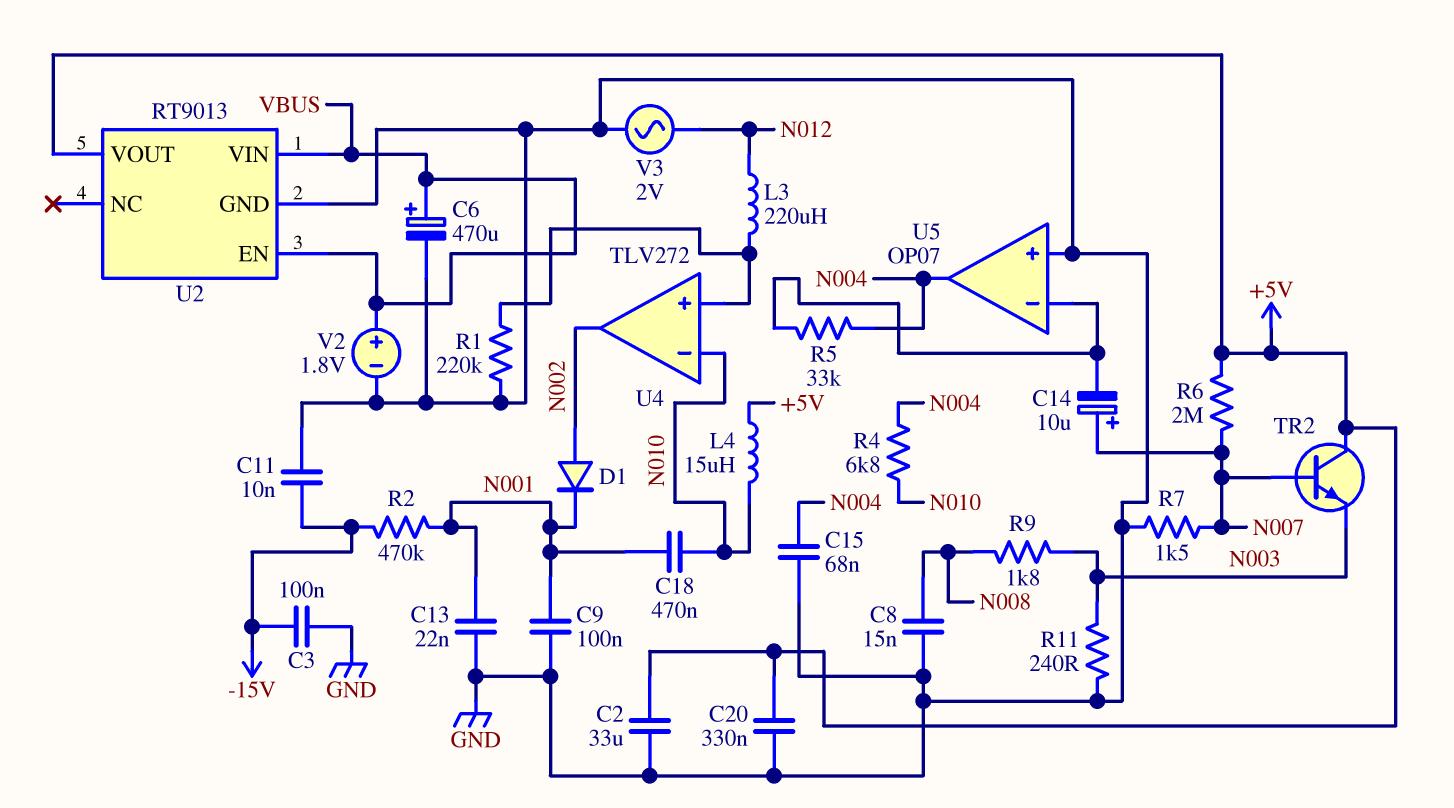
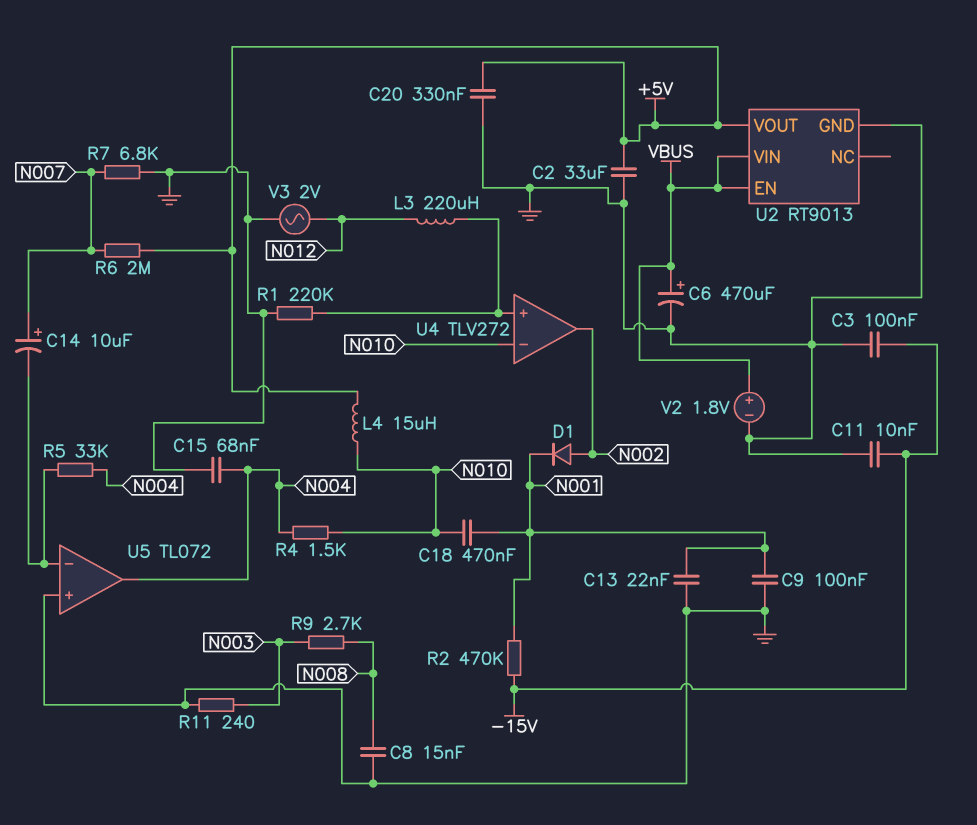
R4: 6.8k (N004, N010) -> 1.5k (N004, N010)
R7: 1.5k (GND, N007) -> 6.8k (GND, N007)
R9: 1.8k (N003, N008) -> 2.7k (N003, N008)
TR2: NPN (B N007, C +5V, E N003) -> none
U5: OP07 -> TL072

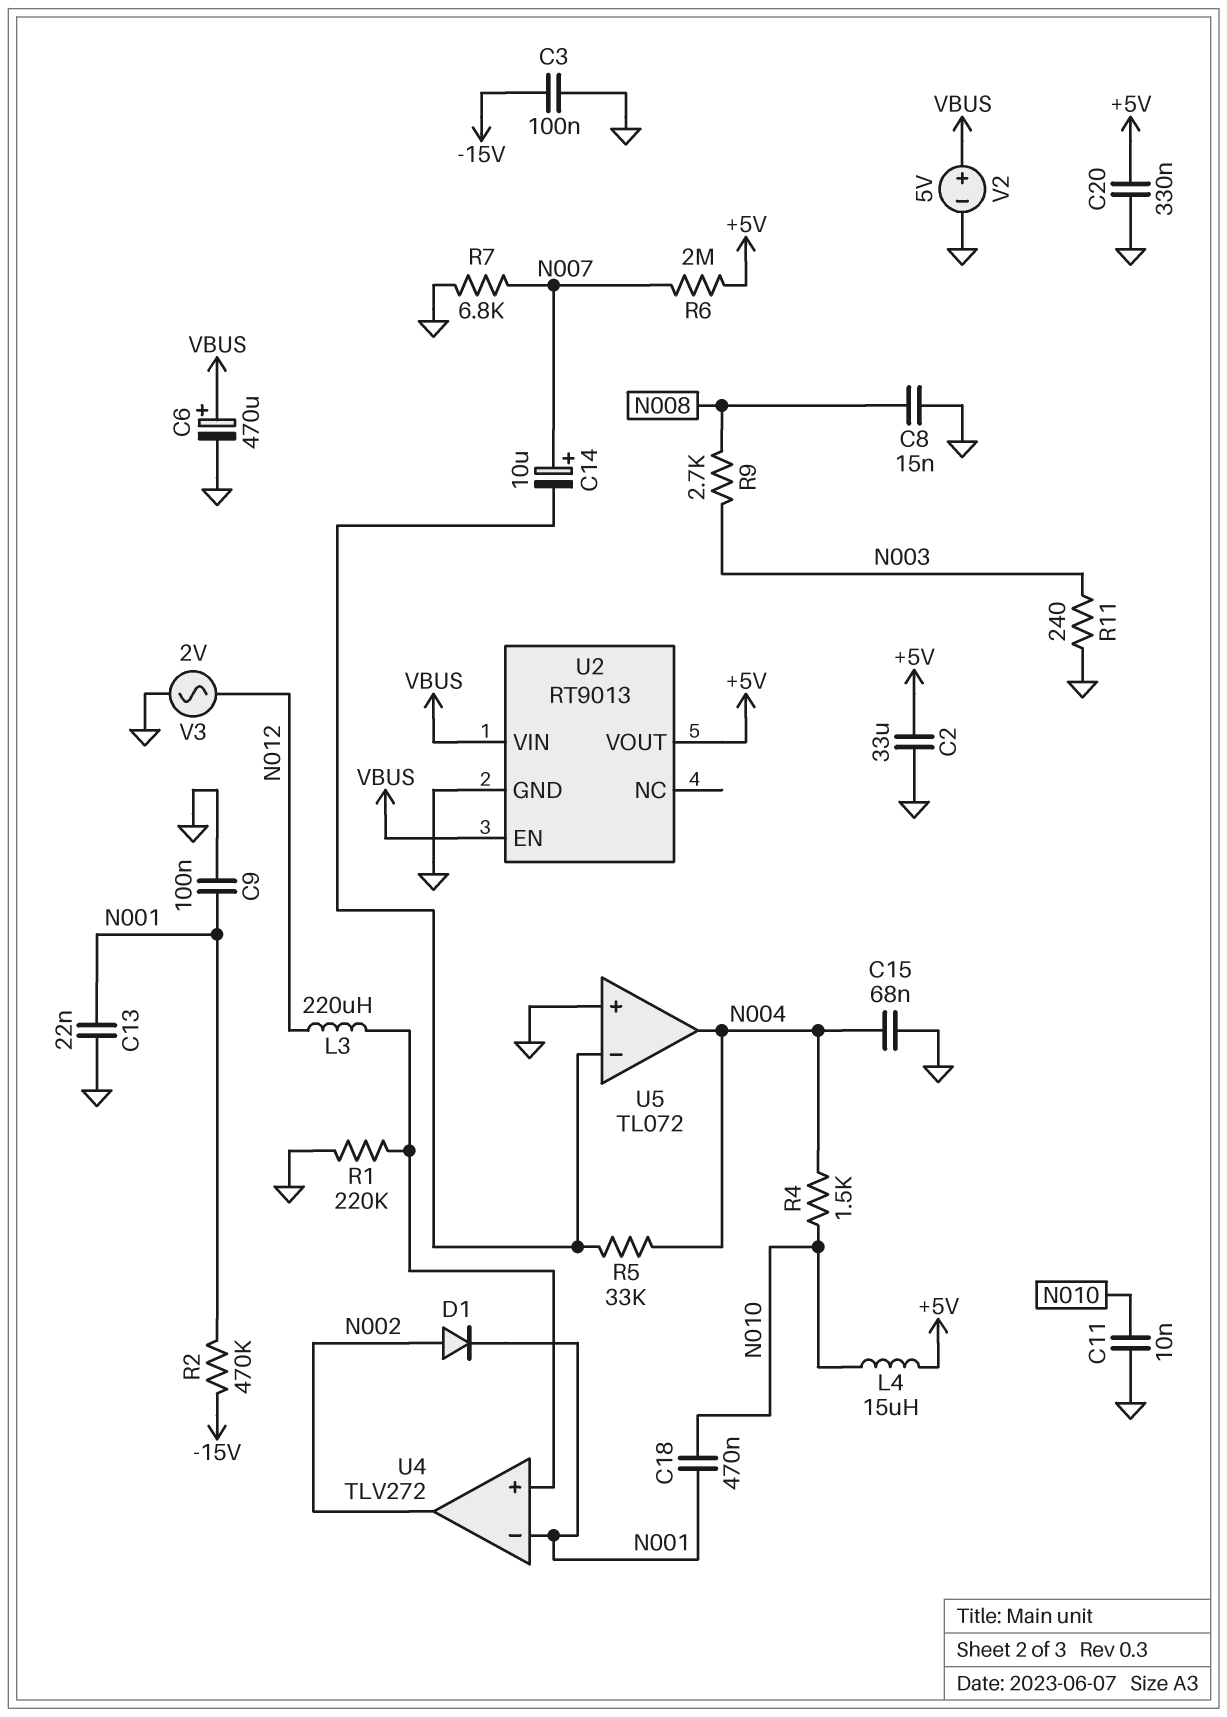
C11: 10nF (-15V, GND) -> 10nF (GND, N010)
U4 pin in-: N010 -> N001
V2: 1.8V (plus VBUS, minus GND) -> 5V (plus VBUS, minus GND)

